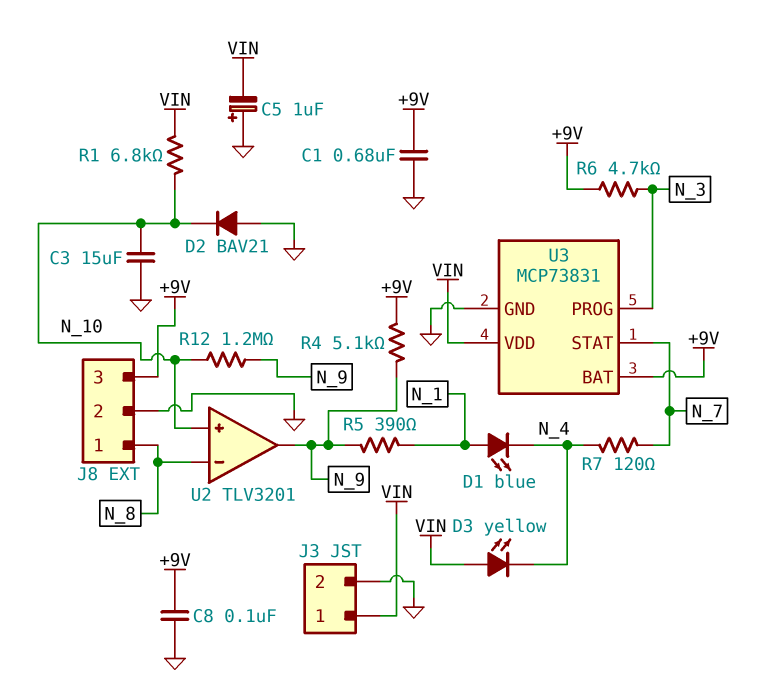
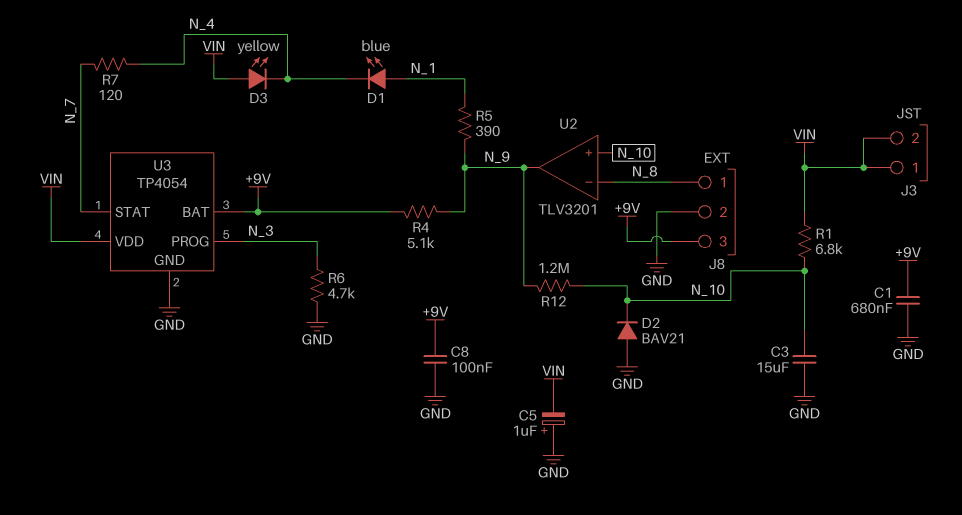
J3 pin 2: GND -> VIN
R6: 4.7k (+9V, N_3) -> 4.7k (GND, N_3)
U3: MCP73831 -> TP4054

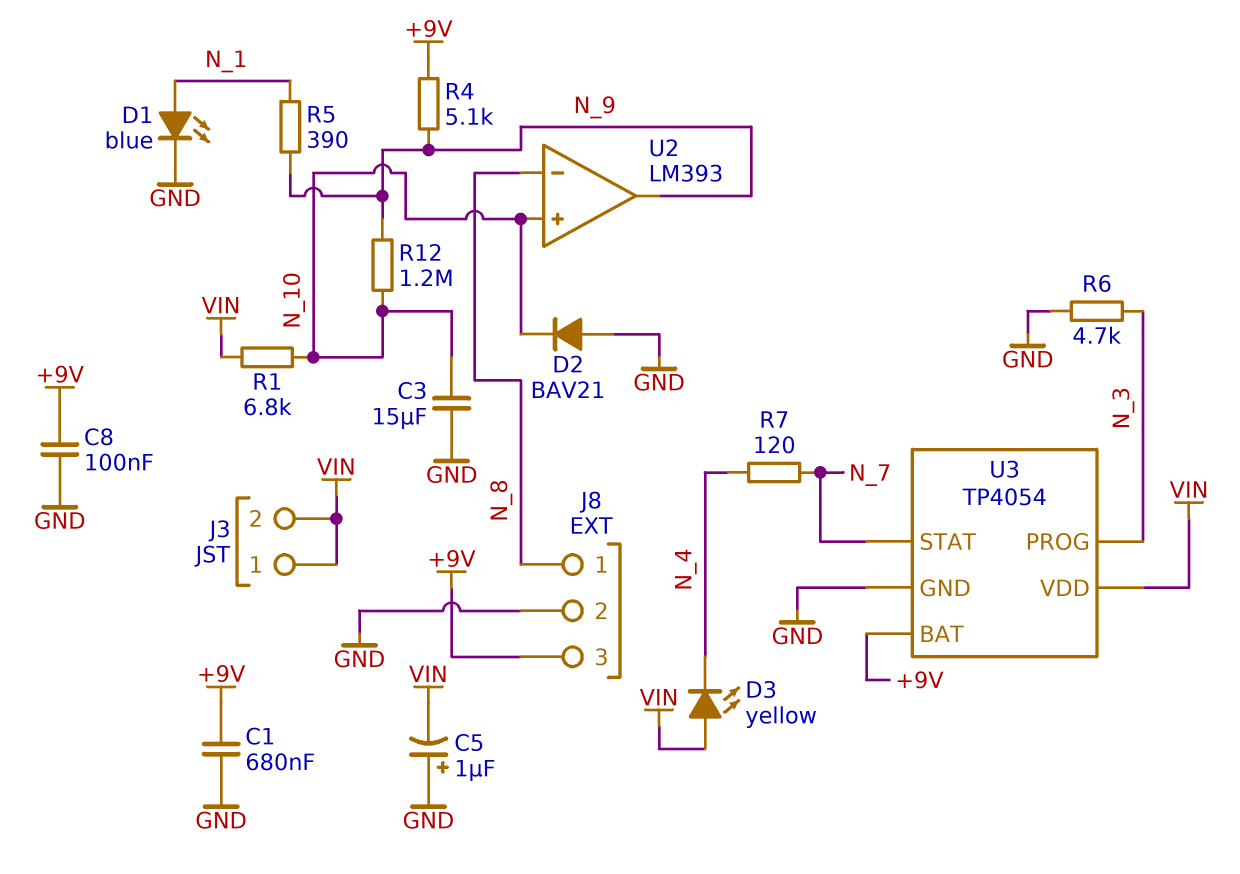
D1: LED blue (A N_1, K N_4) -> LED blue (A N_1, K GND)
U2: TLV3201 -> LM393

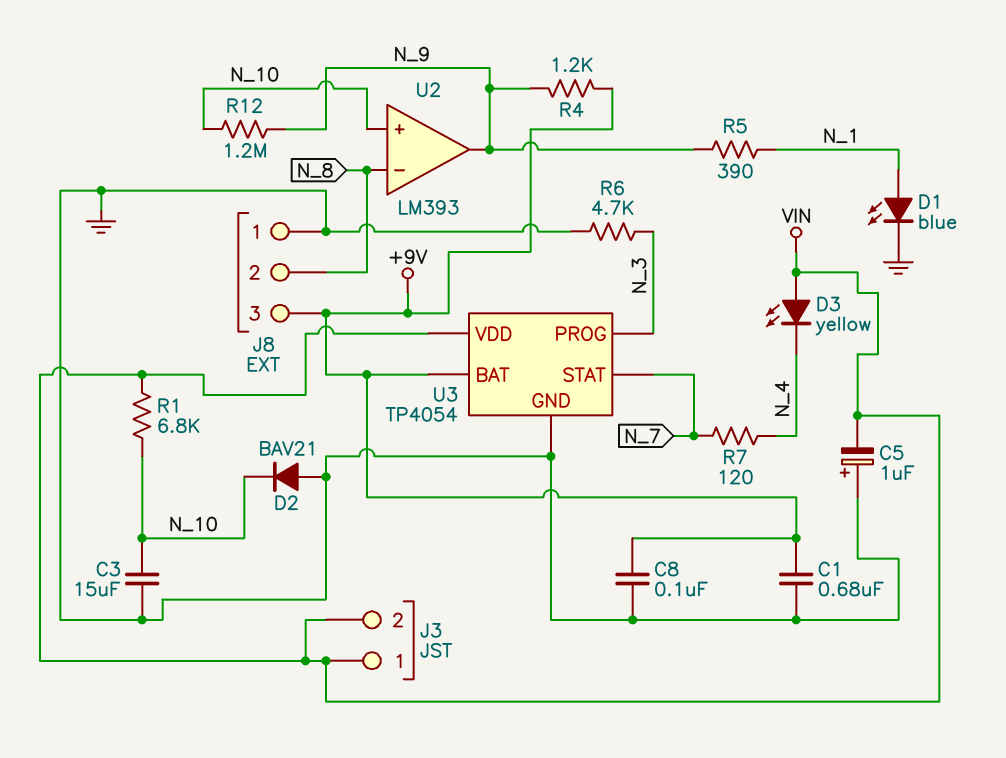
J8 pin 1: N_8 -> GND
J8 pin 2: GND -> N_8
R4: 5.1k (+9V, N_9) -> 1.2k (+9V, N_9)

